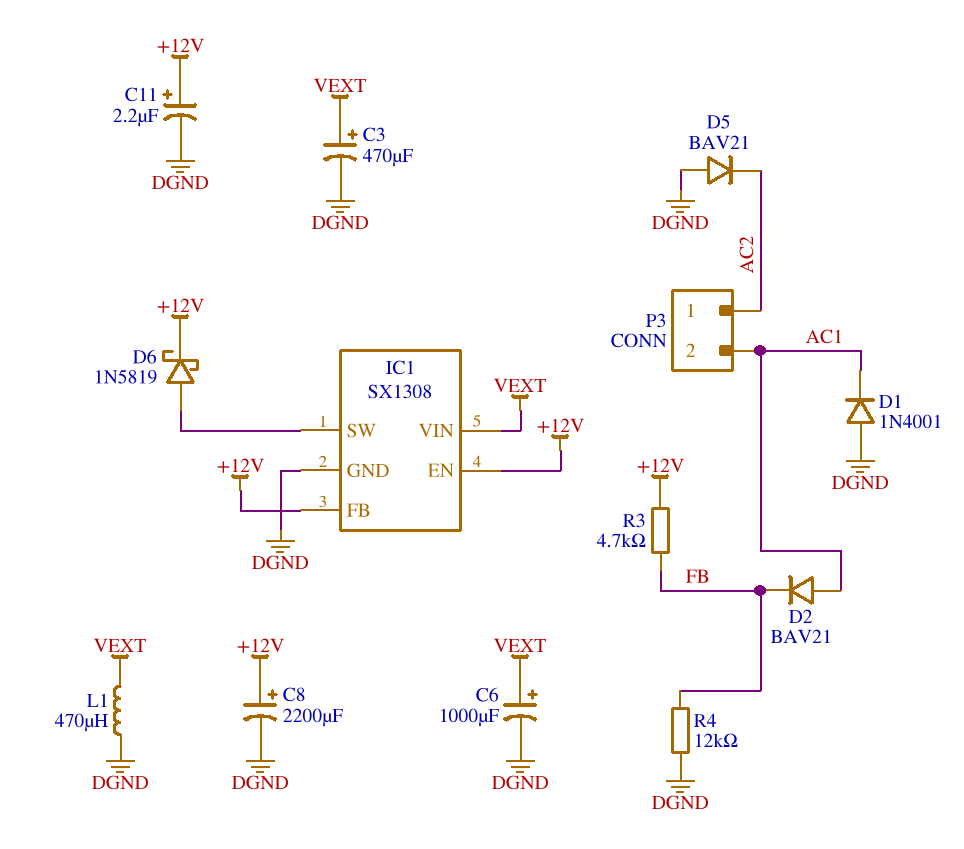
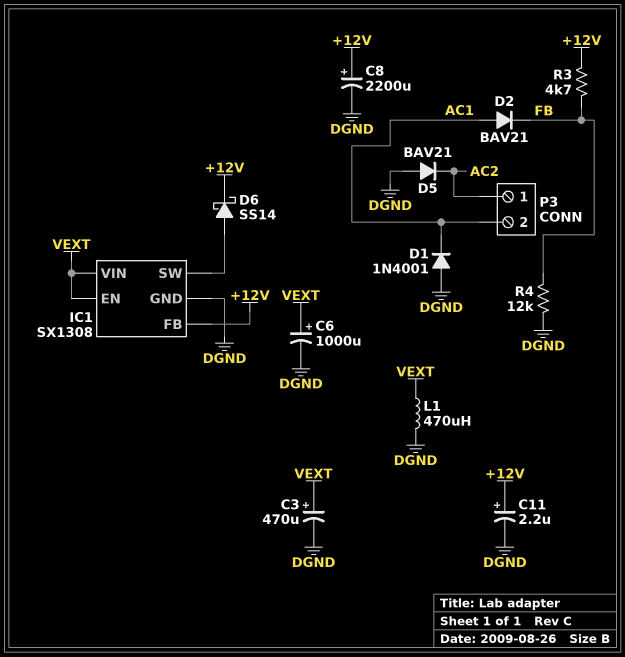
D6: schottky 1N5819 (A IC1/SW, K +12V) -> schottky SS14 (A IC1/SW, K +12V)
IC1 pin EN: +12V -> VEXT

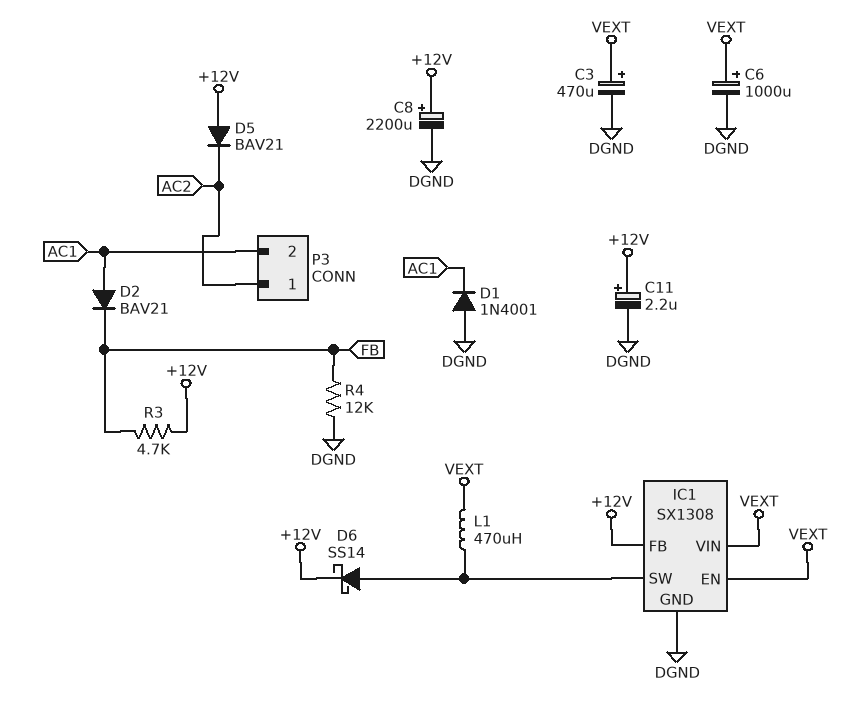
D5: diode BAV21 (A DGND, K AC2) -> diode BAV21 (A +12V, K AC2)
L1: 470uH (DGND, VEXT) -> 470uH (IC1/SW, VEXT)

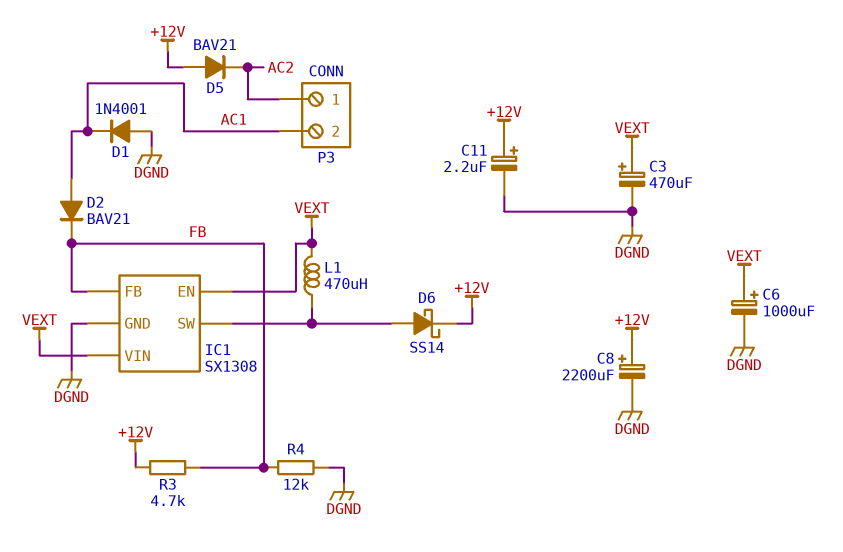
IC1 pin FB: +12V -> FB

